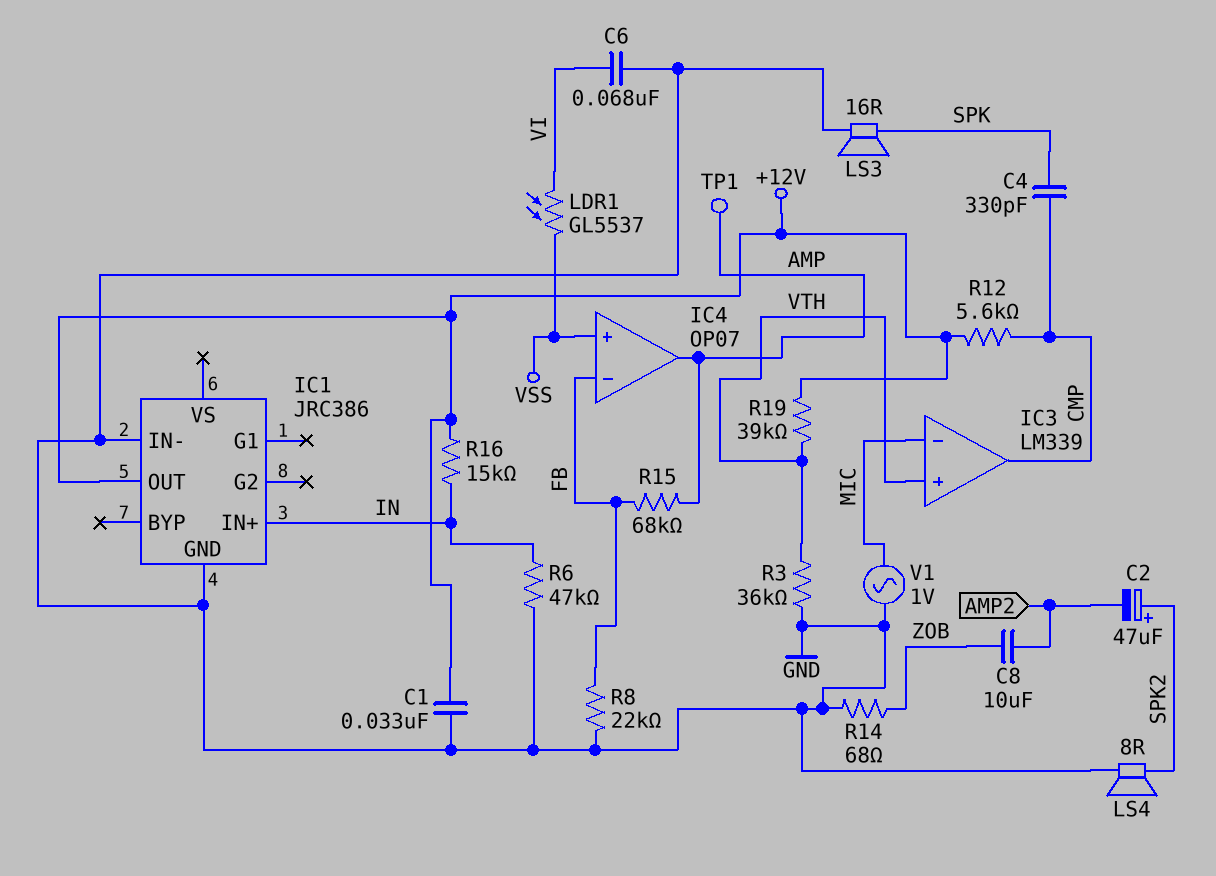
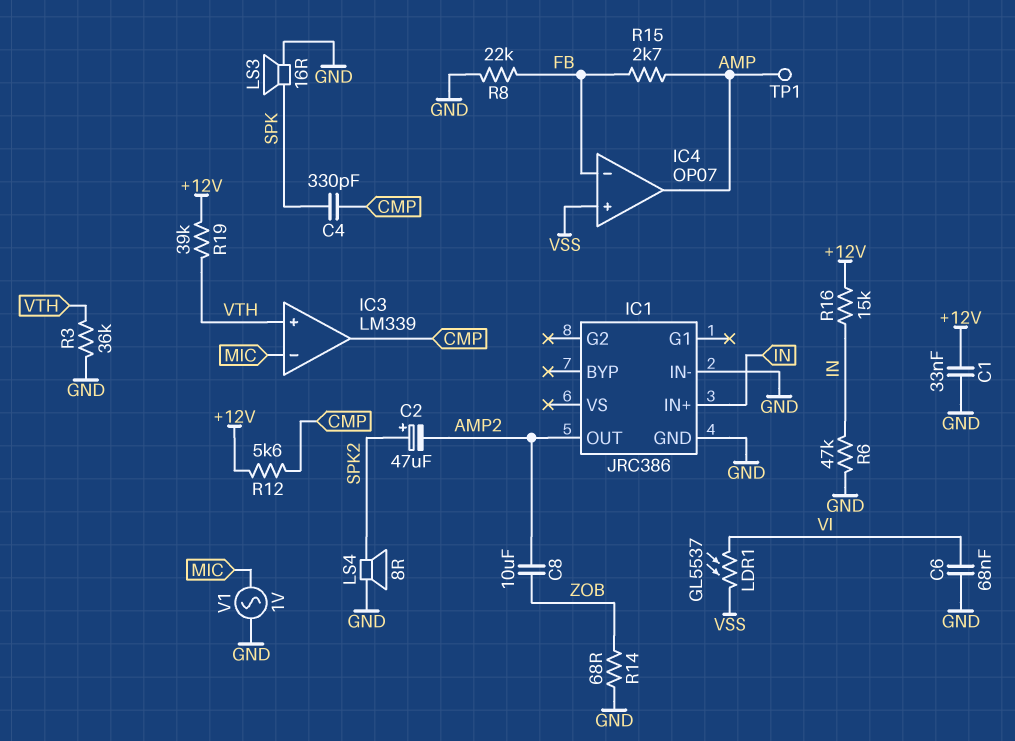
IC1 pin OUT: +12V -> AMP2
R15: 68k (AMP, FB) -> 2.7k (AMP, FB)

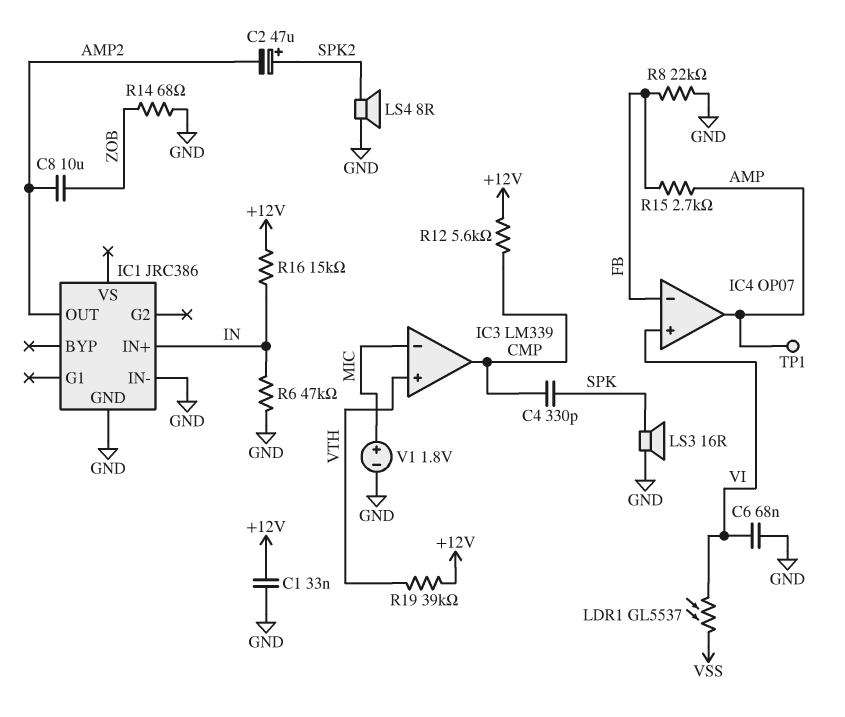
IC4 pin in+: VSS -> VI
R3: 36k (GND, VTH) -> none
V1: AC 1V (GND, MIC) -> 1.8V (plus MIC, minus GND)

